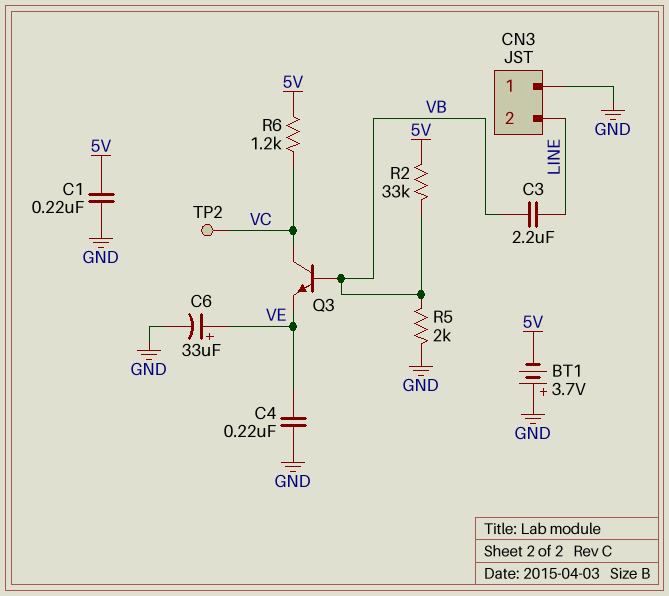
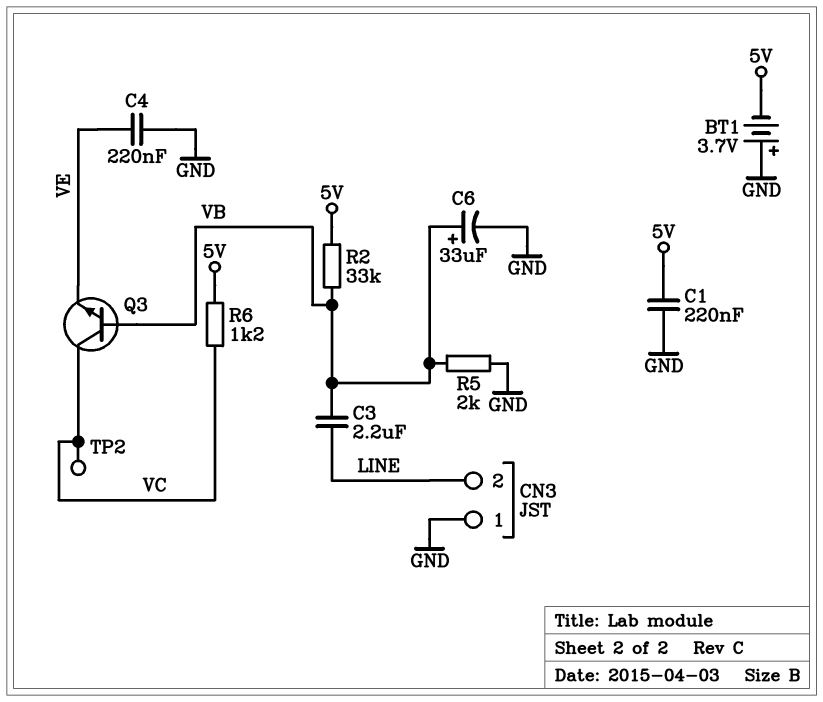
C6: 33uF (plus VE, minus GND) -> 33uF (plus VB, minus GND)

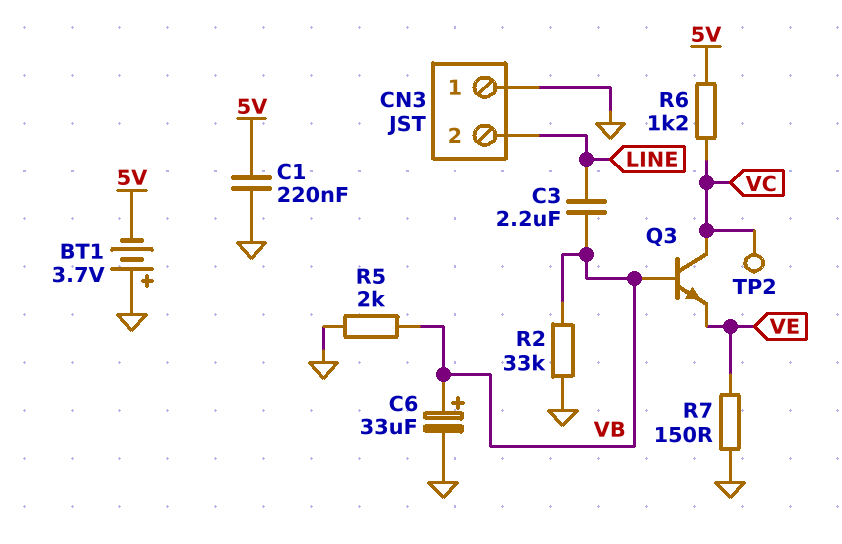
C4: 220nF (GND, VE) -> none
R2: 33k (5V, VB) -> 33k (GND, VB)
R7: none -> 150 (GND, VE)

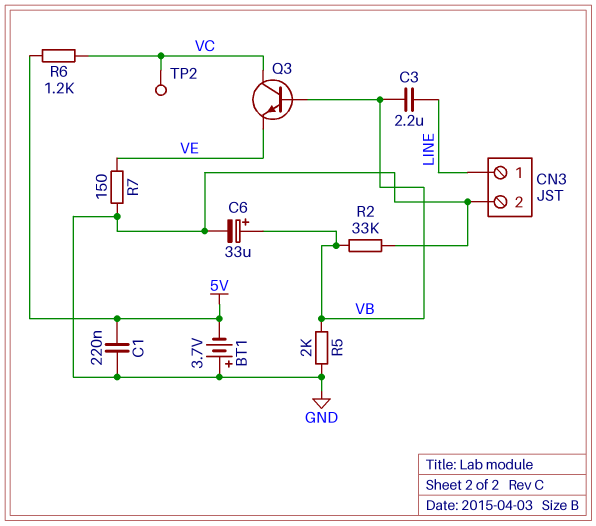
CN3 pin 1: GND -> LINE
CN3 pin 2: LINE -> GND

